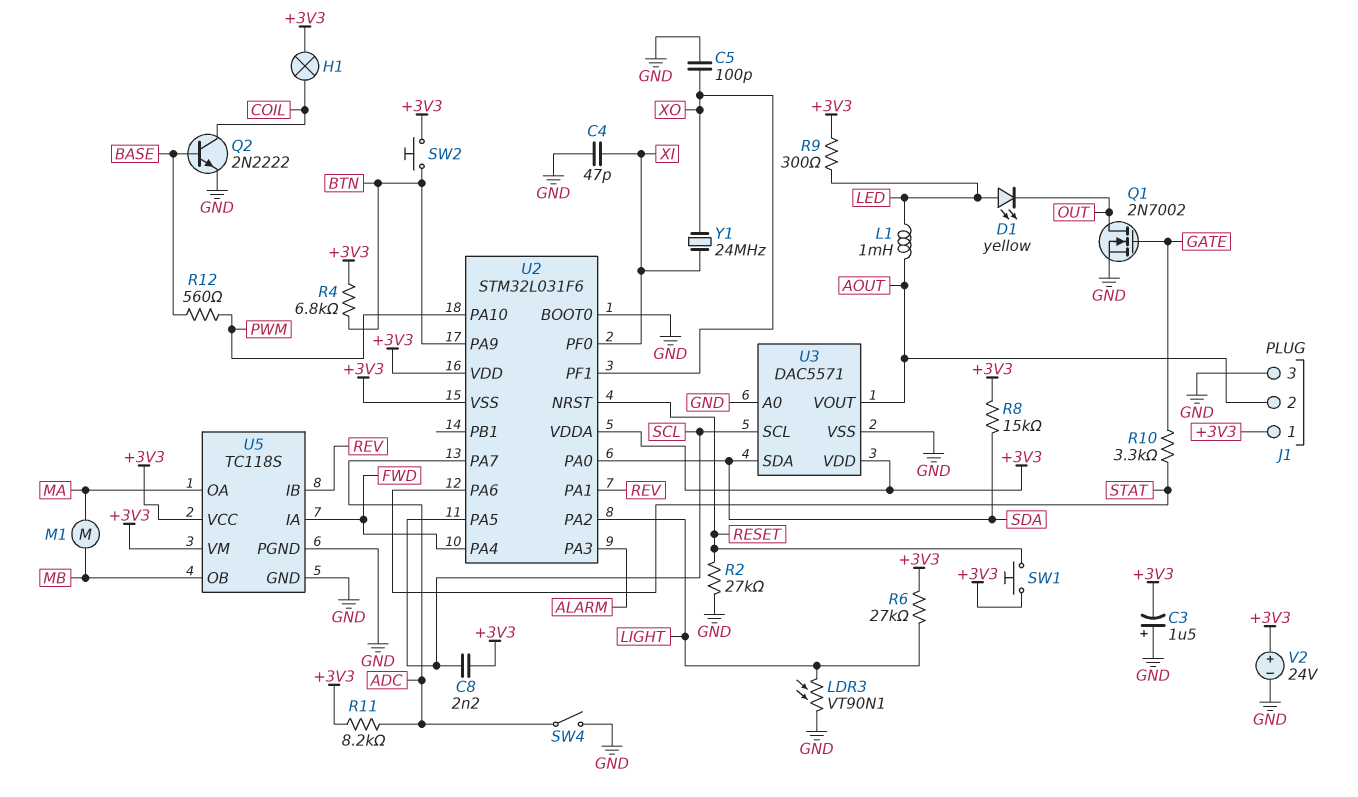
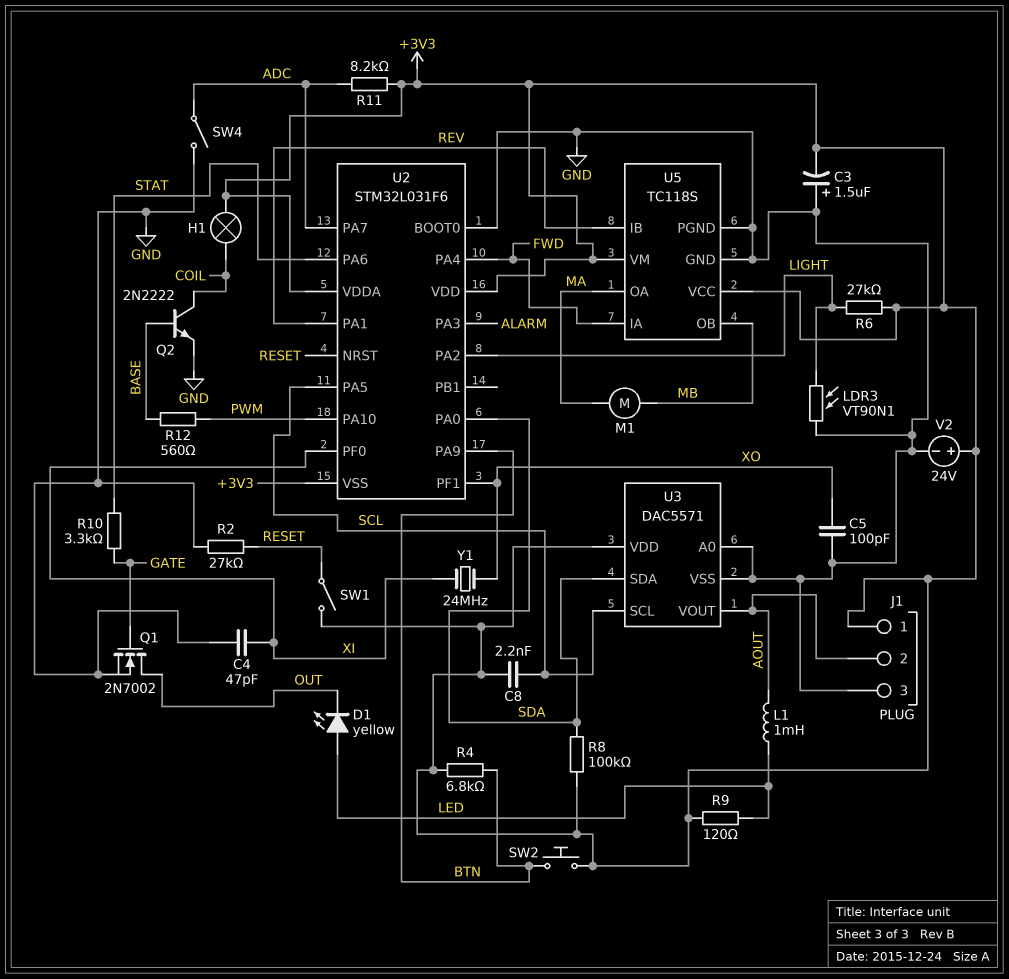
R8: 15k (+3V3, SDA) -> 100k (+3V3, SDA)
R9: 300 (+3V3, LED) -> 120 (+3V3, LED)
SW1: button (+3V3, RESET) -> switch (+3V3, RESET)

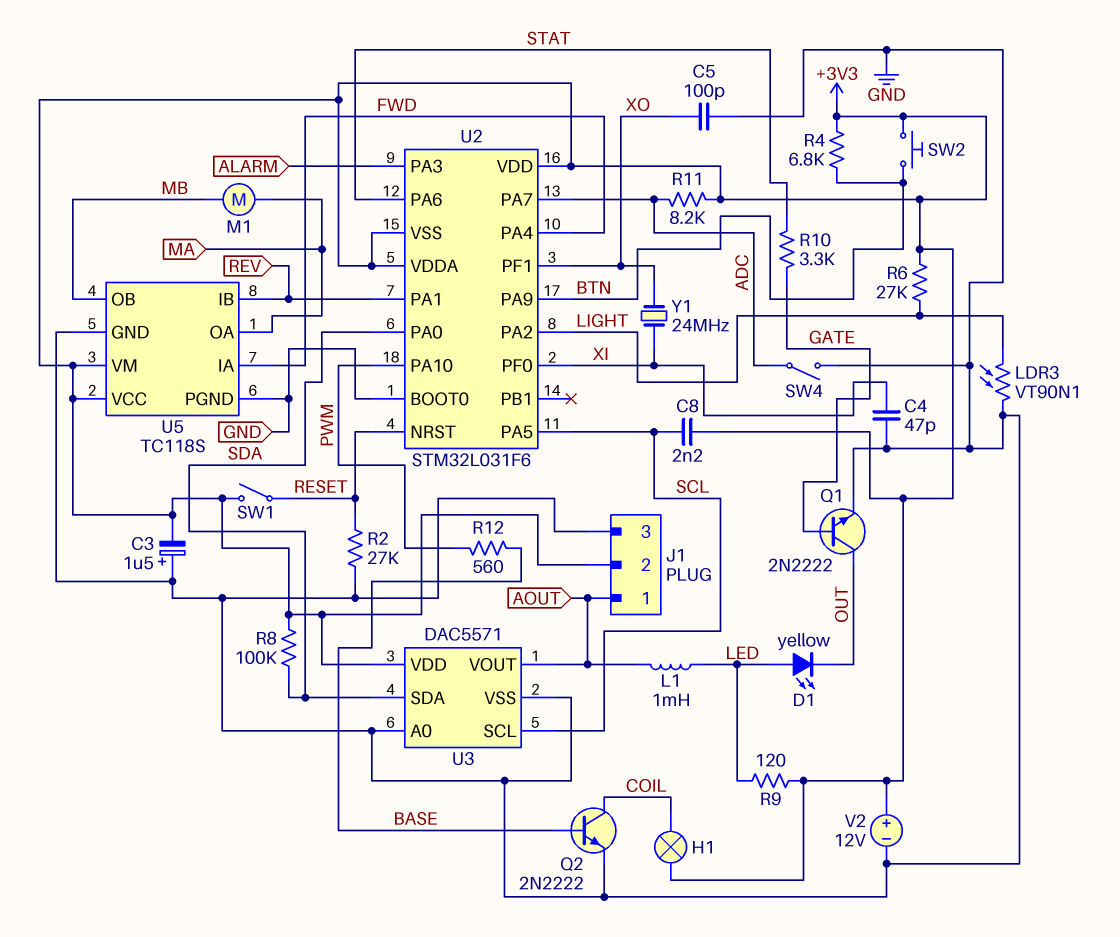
J1 pin 1: +3V3 -> AOUT
J1 pin 2: AOUT -> +3V3
Q1: NMOS 2N7002 (G GATE, D OUT, S GND) -> NPN 2N2222 (B GATE, C OUT, E GND)
V2: 24V (plus +3V3, minus GND) -> 12V (plus +3V3, minus GND)

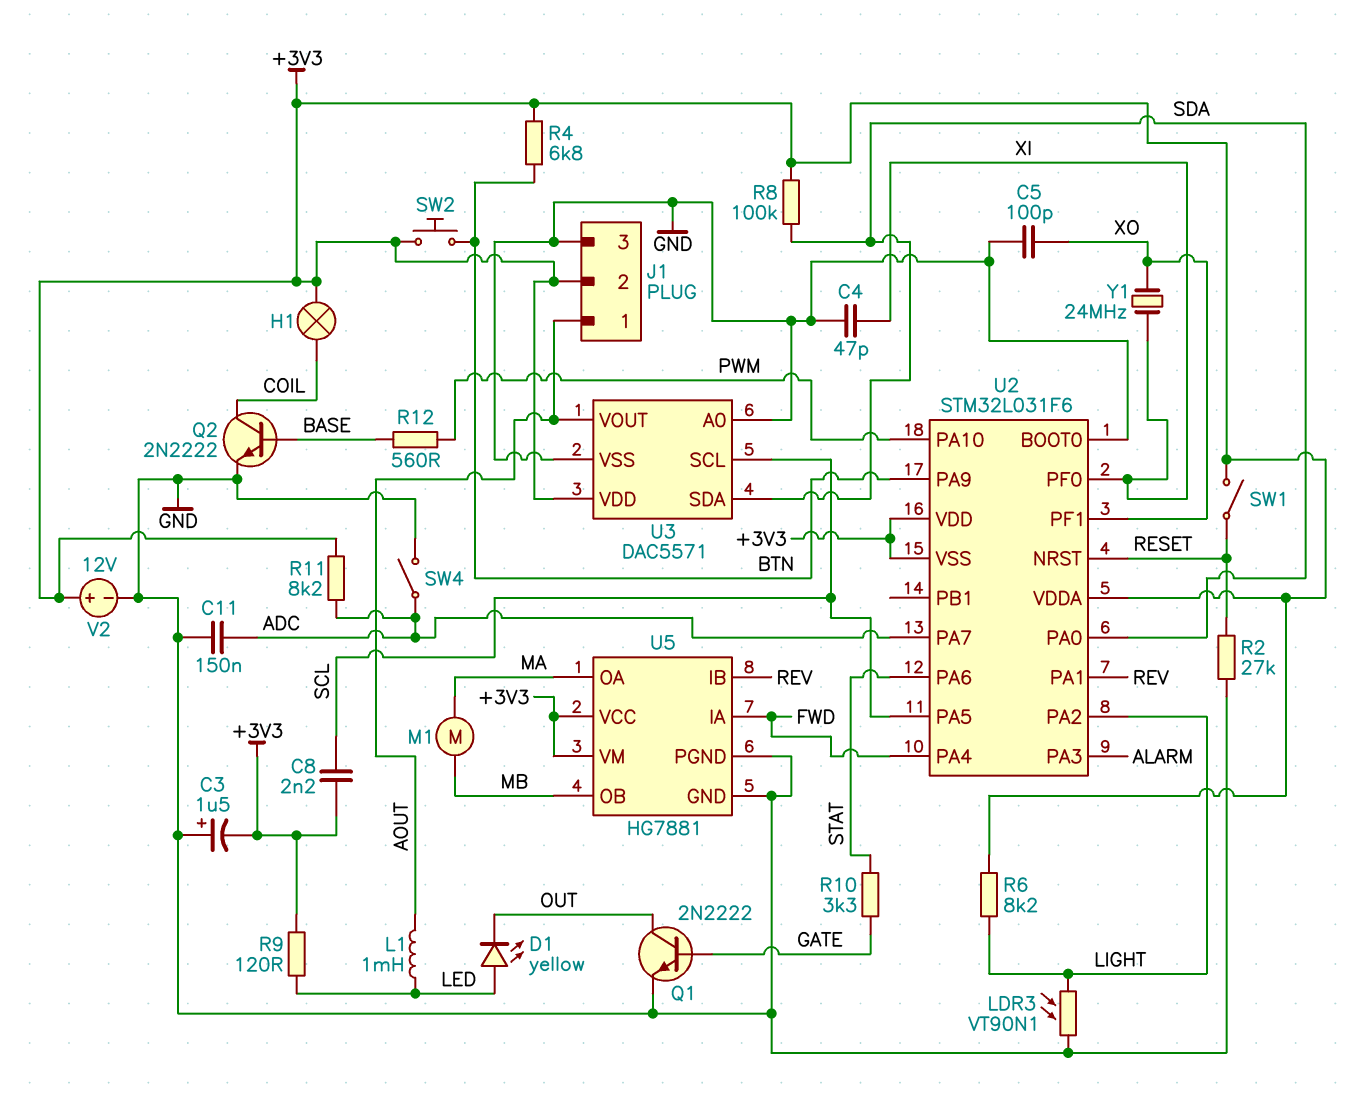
C11: none -> 150nF (ADC, GND)
R6: 27k (+3V3, LIGHT) -> 8.2k (+3V3, LIGHT)
U5: TC118S -> HG7881

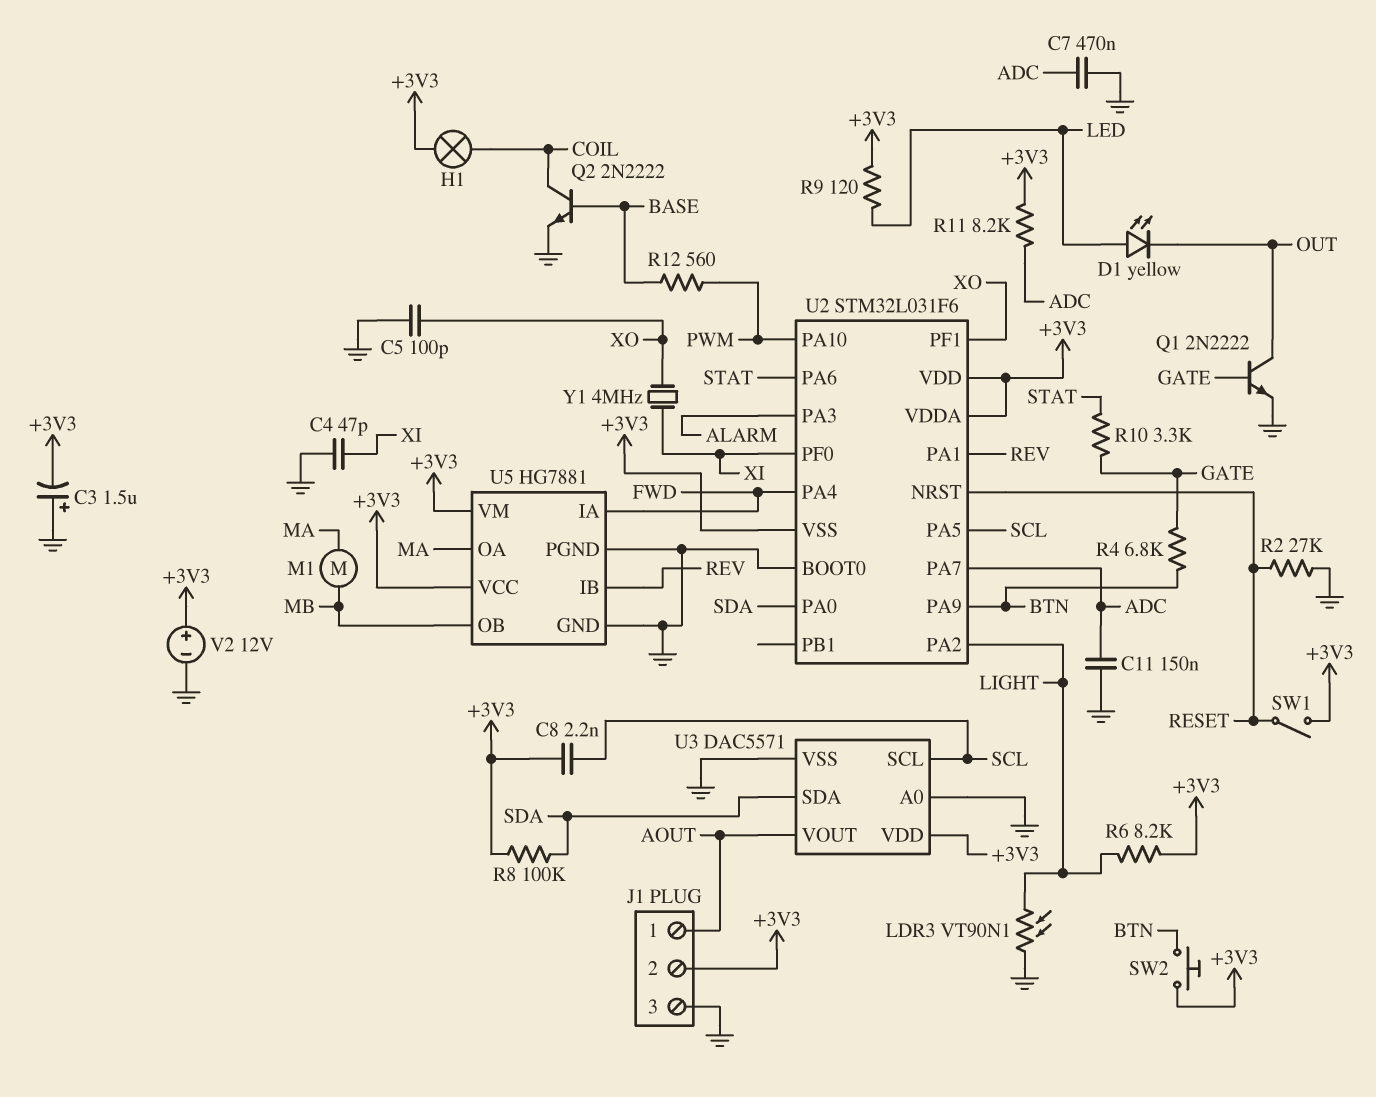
C7: none -> 470nF (ADC, GND)
L1: 1mH (AOUT, LED) -> none
R4: 6.8k (+3V3, BTN) -> 6.8k (BTN, GATE)
SW4: switch (ADC, GND) -> none
Y1: 24MHz (XI, XO) -> 4MHz (XI, XO)

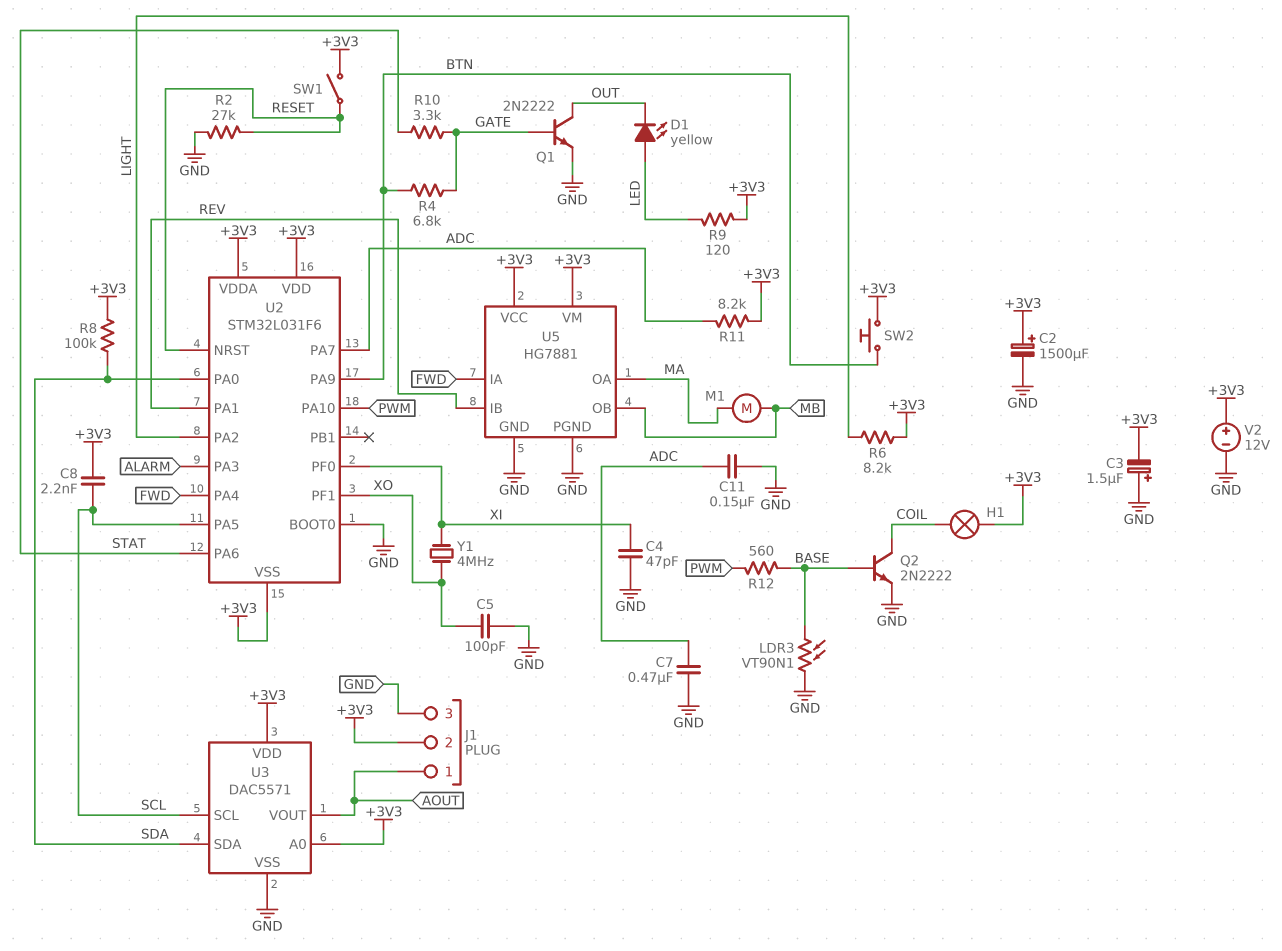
C2: none -> 1500uF (plus +3V3, minus GND)
LDR3: VT90N1 (GND, LIGHT) -> VT90N1 (BASE, GND)
U3 pin A0: GND -> +3V3

